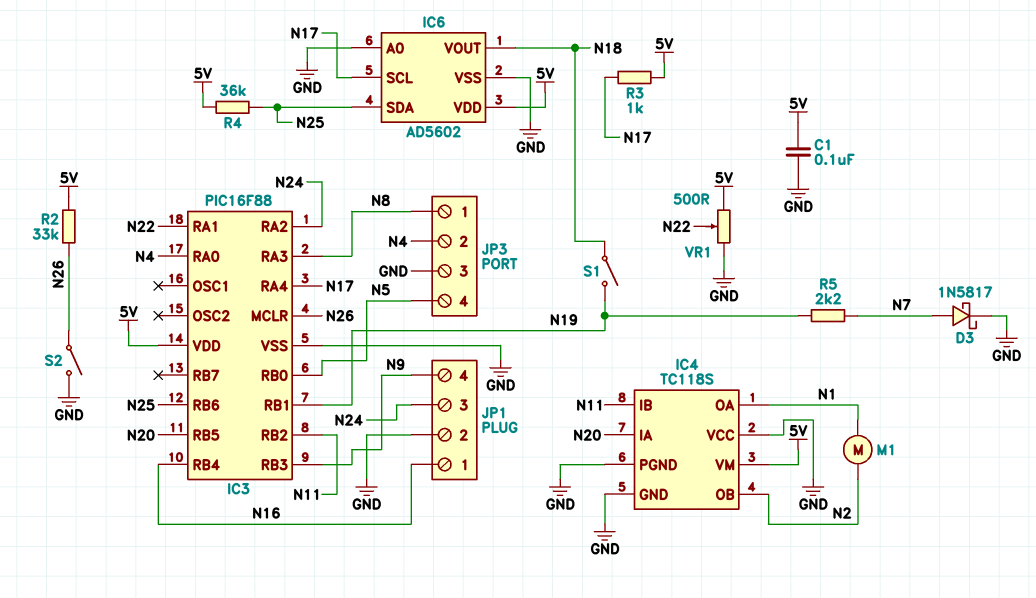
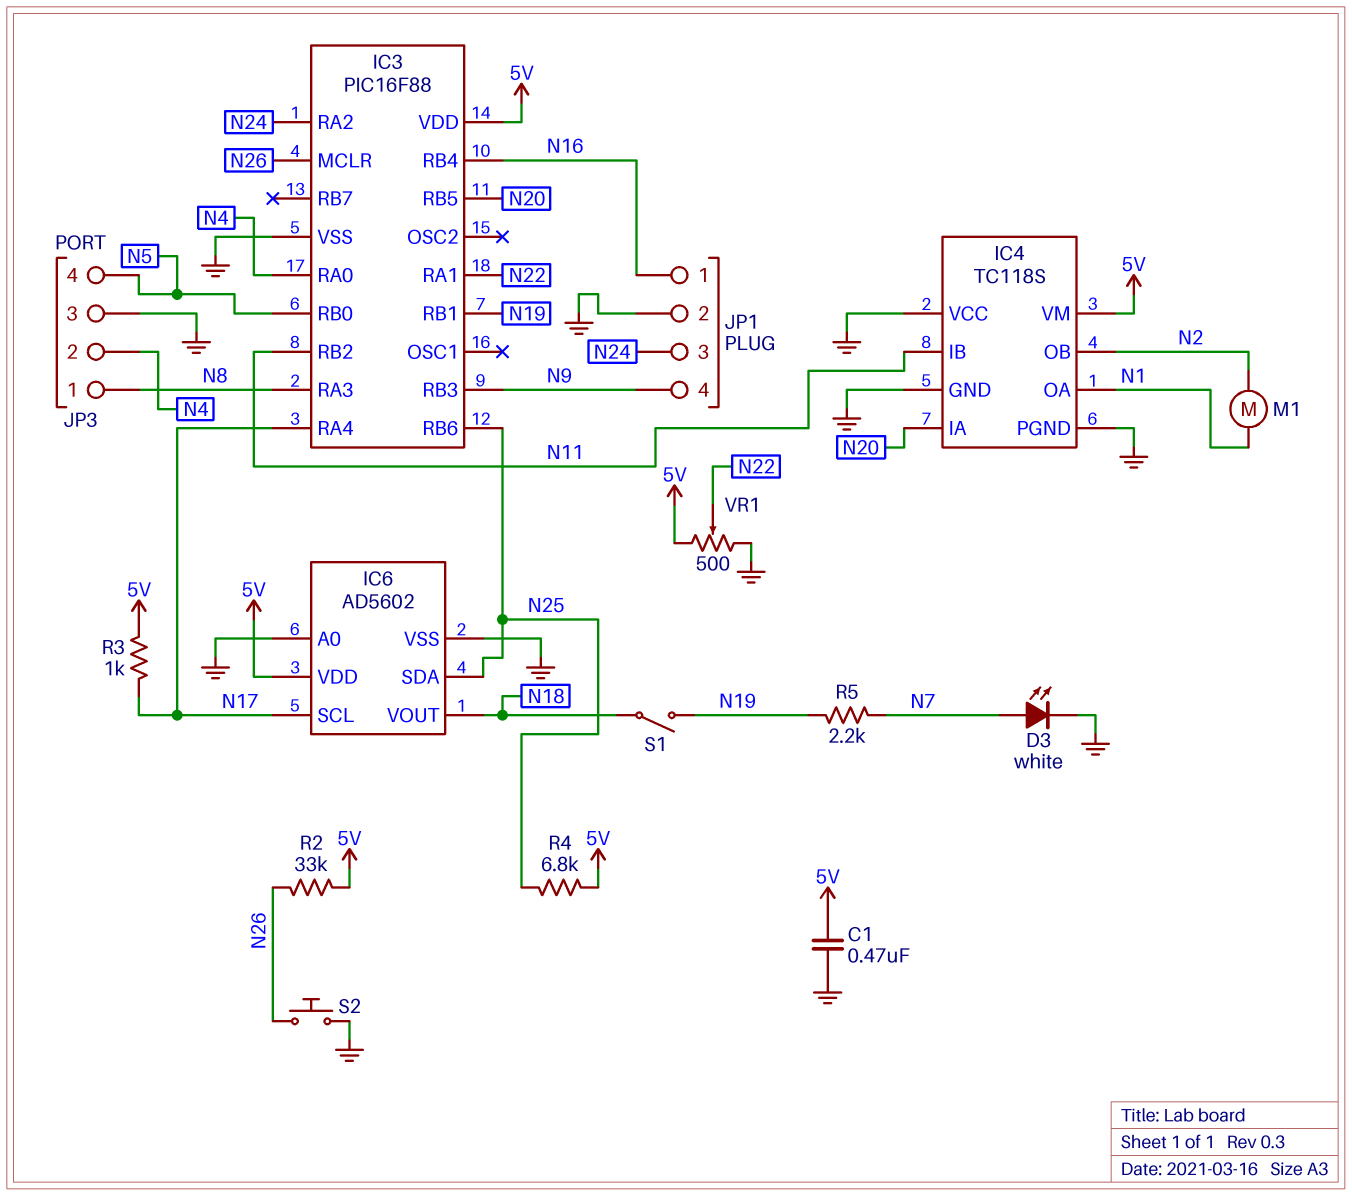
C1: 100nF (5V, GND) -> 470nF (5V, GND)
D3: schottky 1N5817 (A N7, K GND) -> LED white (A N7, K GND)
R4: 36k (5V, N25) -> 6.8k (5V, N25)
S2: switch (GND, N26) -> button (GND, N26)

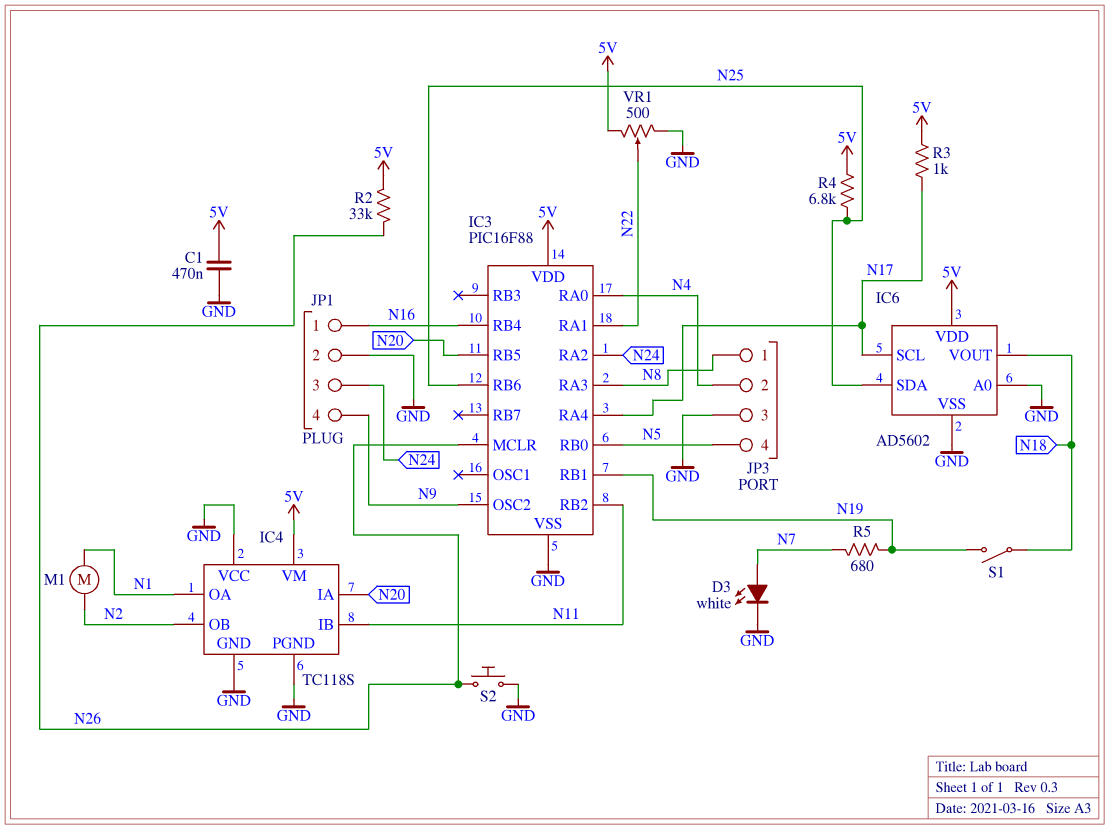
IC3 pin OSC2: none -> N9
IC3 pin RB3: N9 -> none
R5: 2.2k (N7, N19) -> 680 (N7, N19)

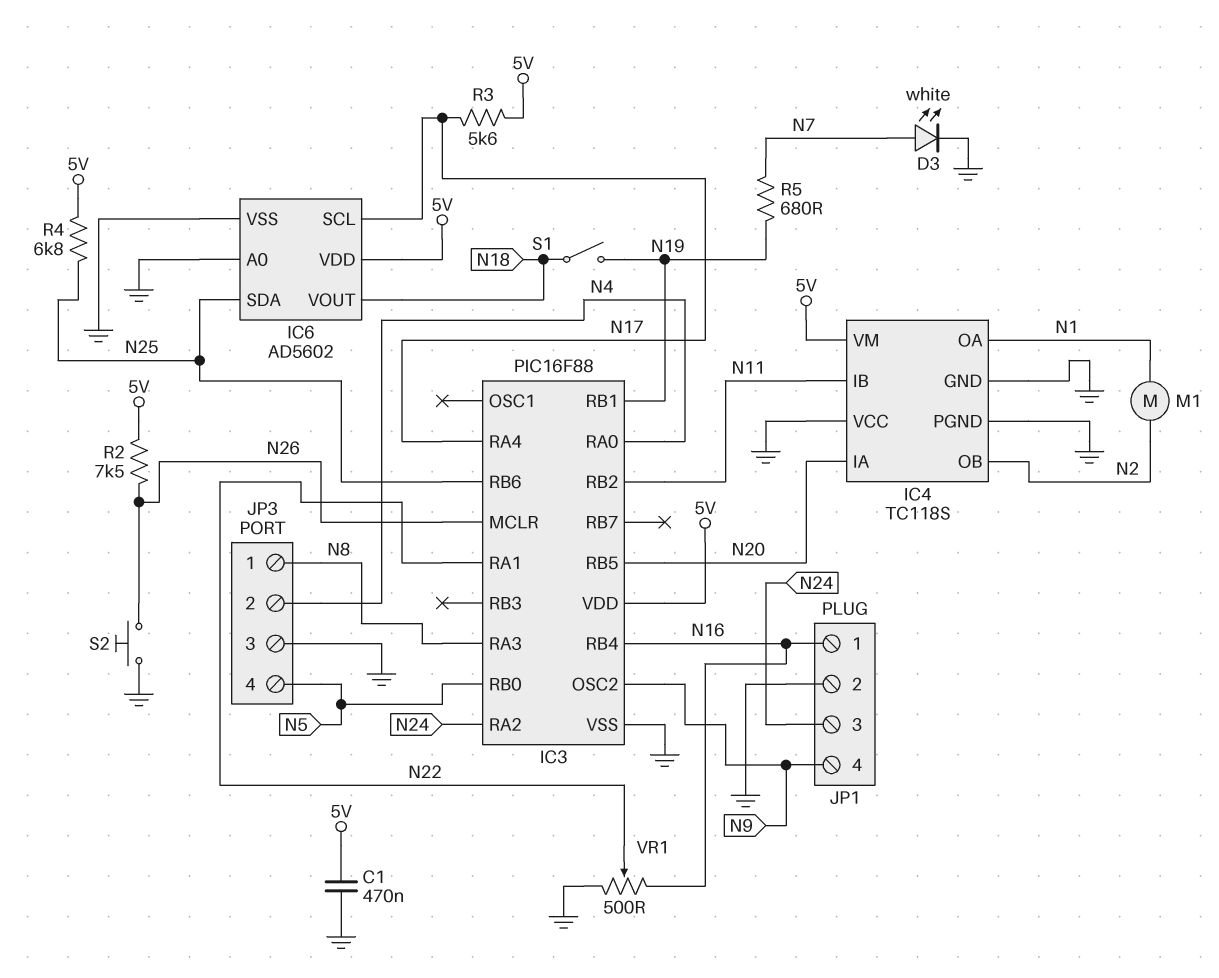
R2: 33k (5V, N26) -> 7.5k (5V, N26)
R3: 1k (5V, N17) -> 5.6k (5V, N17)
VR1: 500 (5V, GND, wiper N22) -> 500 (GND, N16, wiper N22)

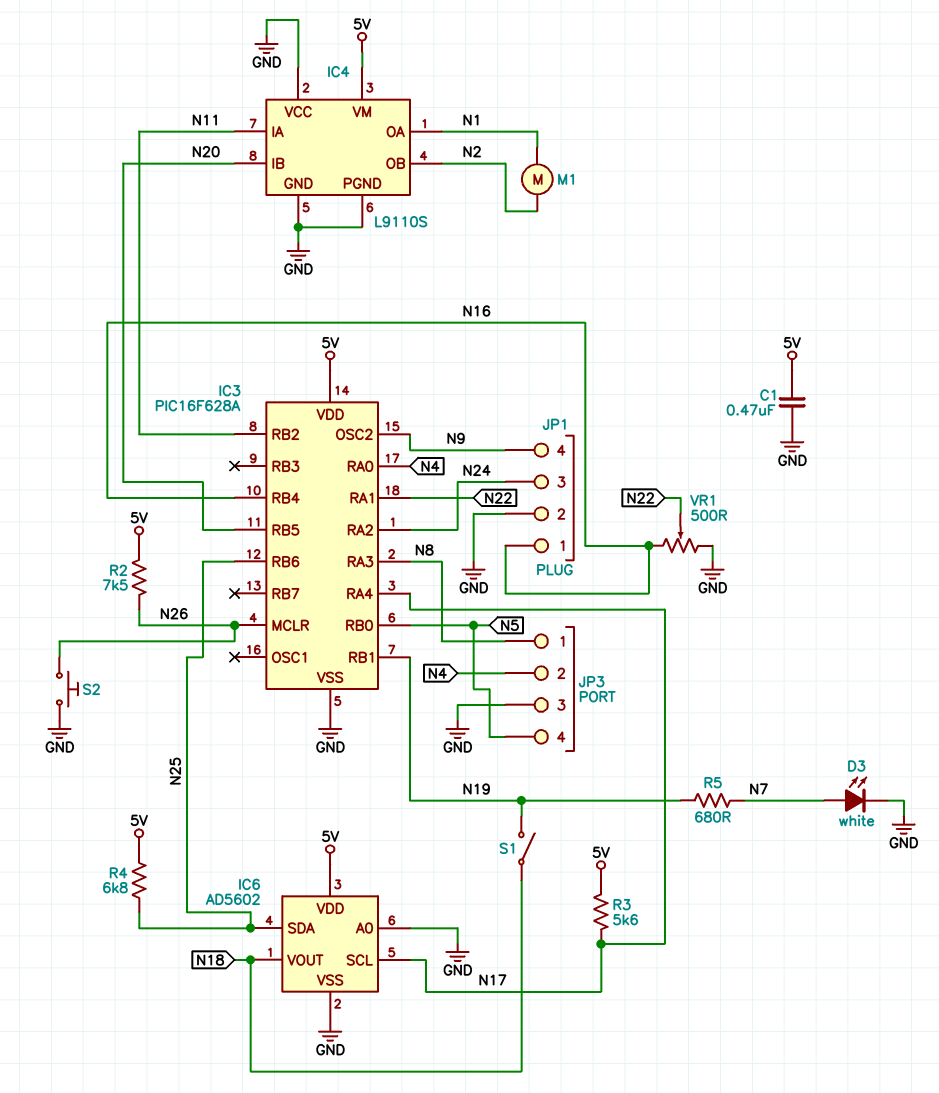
IC3: PIC16F88 -> PIC16F628A
IC4: TC118S -> L9110S
IC4 pin IA: N20 -> N11
IC4 pin IB: N11 -> N20

